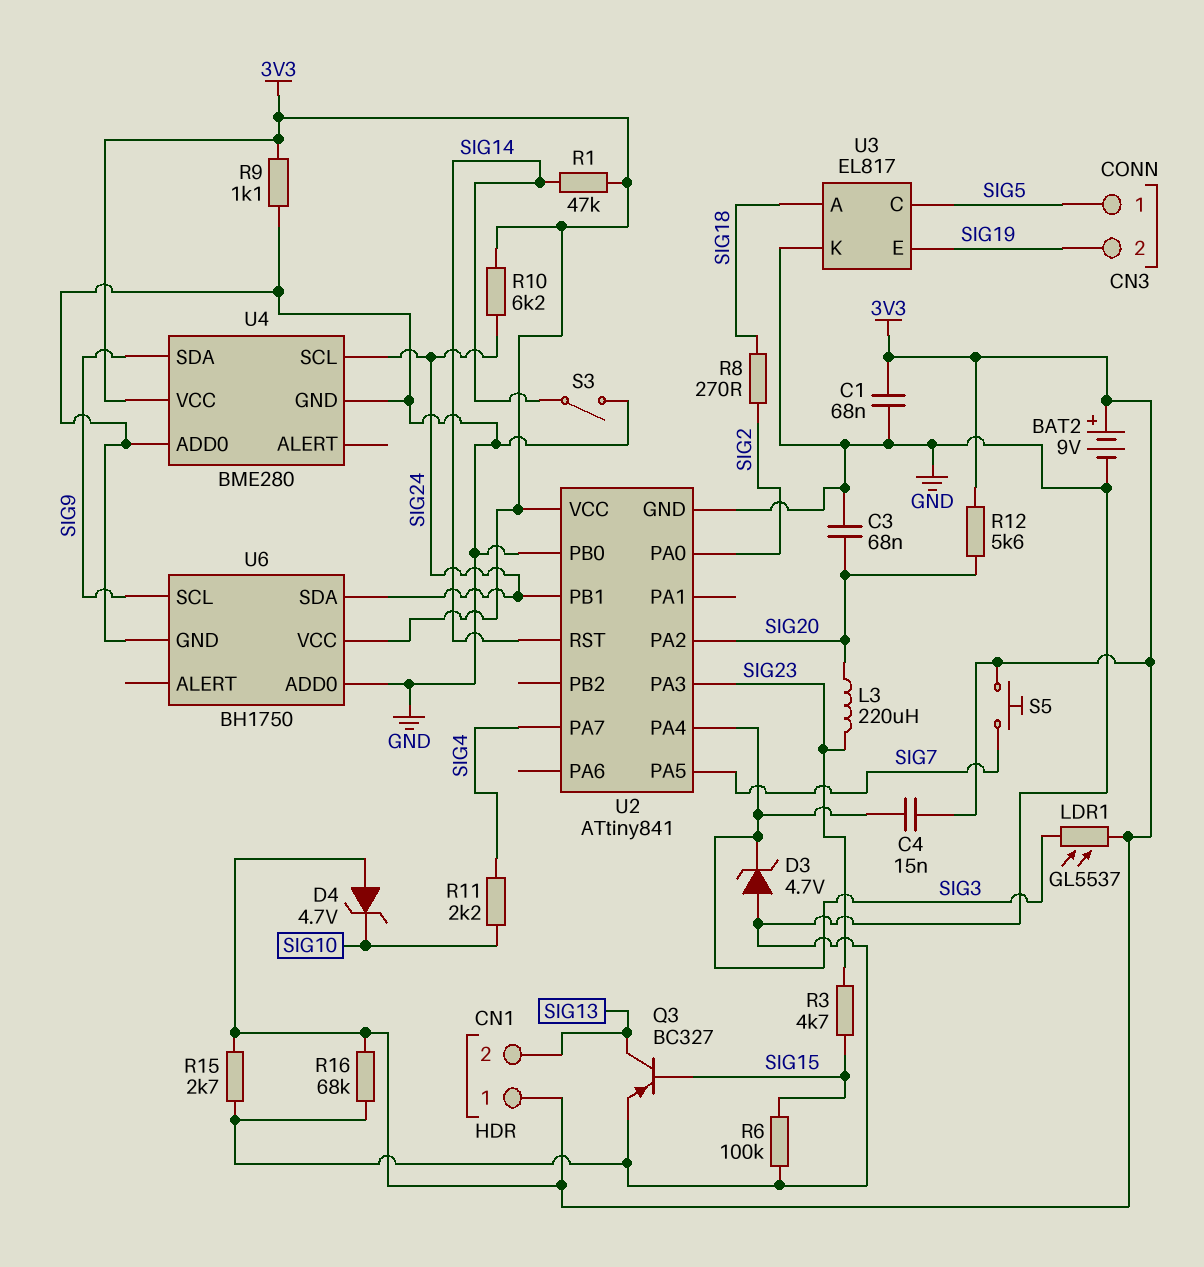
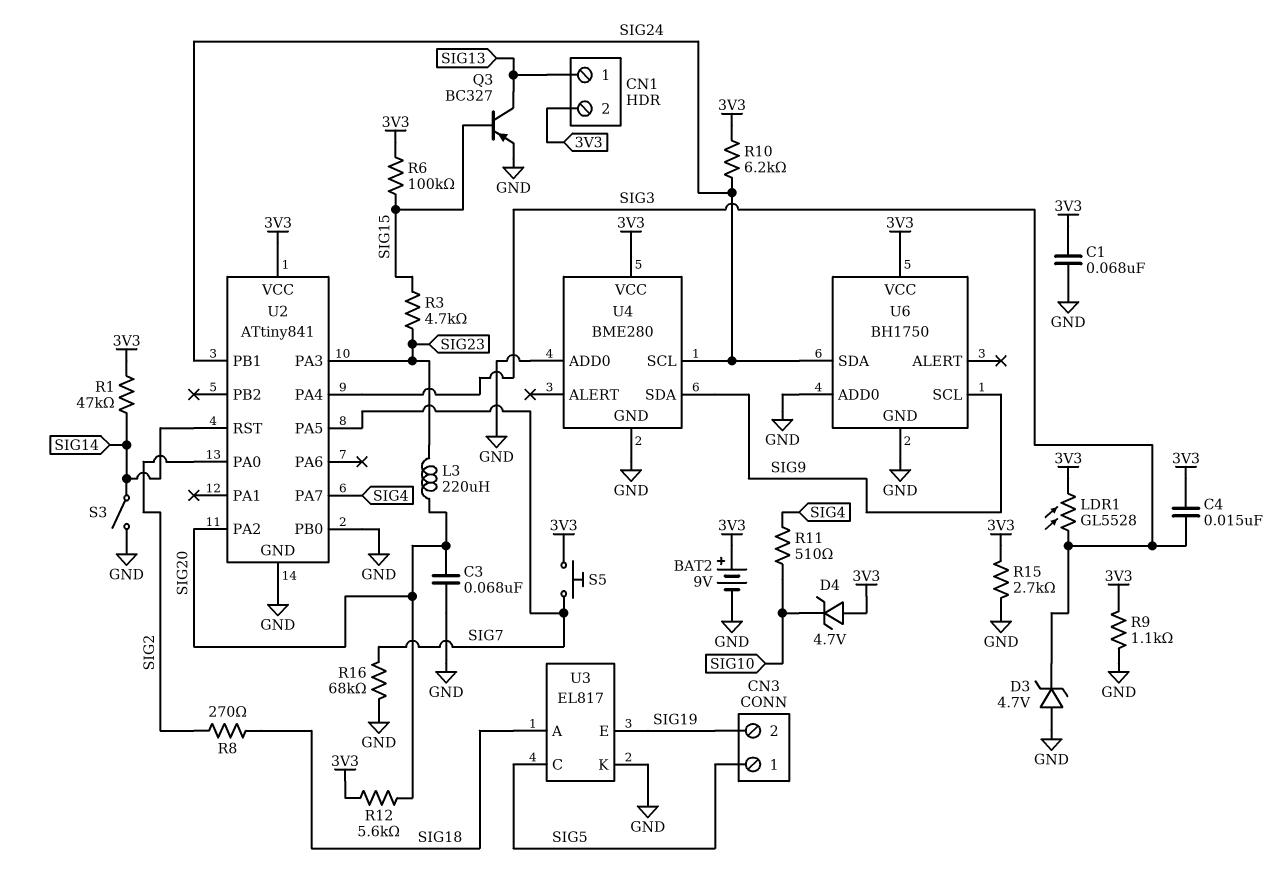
CN1 pin 1: 3V3 -> SIG13
CN1 pin 2: SIG13 -> 3V3
LDR1: GL5537 (3V3, SIG3) -> GL5528 (3V3, SIG3)
R6: 100k (GND, SIG15) -> 100k (3V3, SIG15)
R11: 2.2k (SIG4, SIG10) -> 510 (SIG4, SIG10)
R16: 68k (3V3, GND) -> 68k (GND, SIG7)

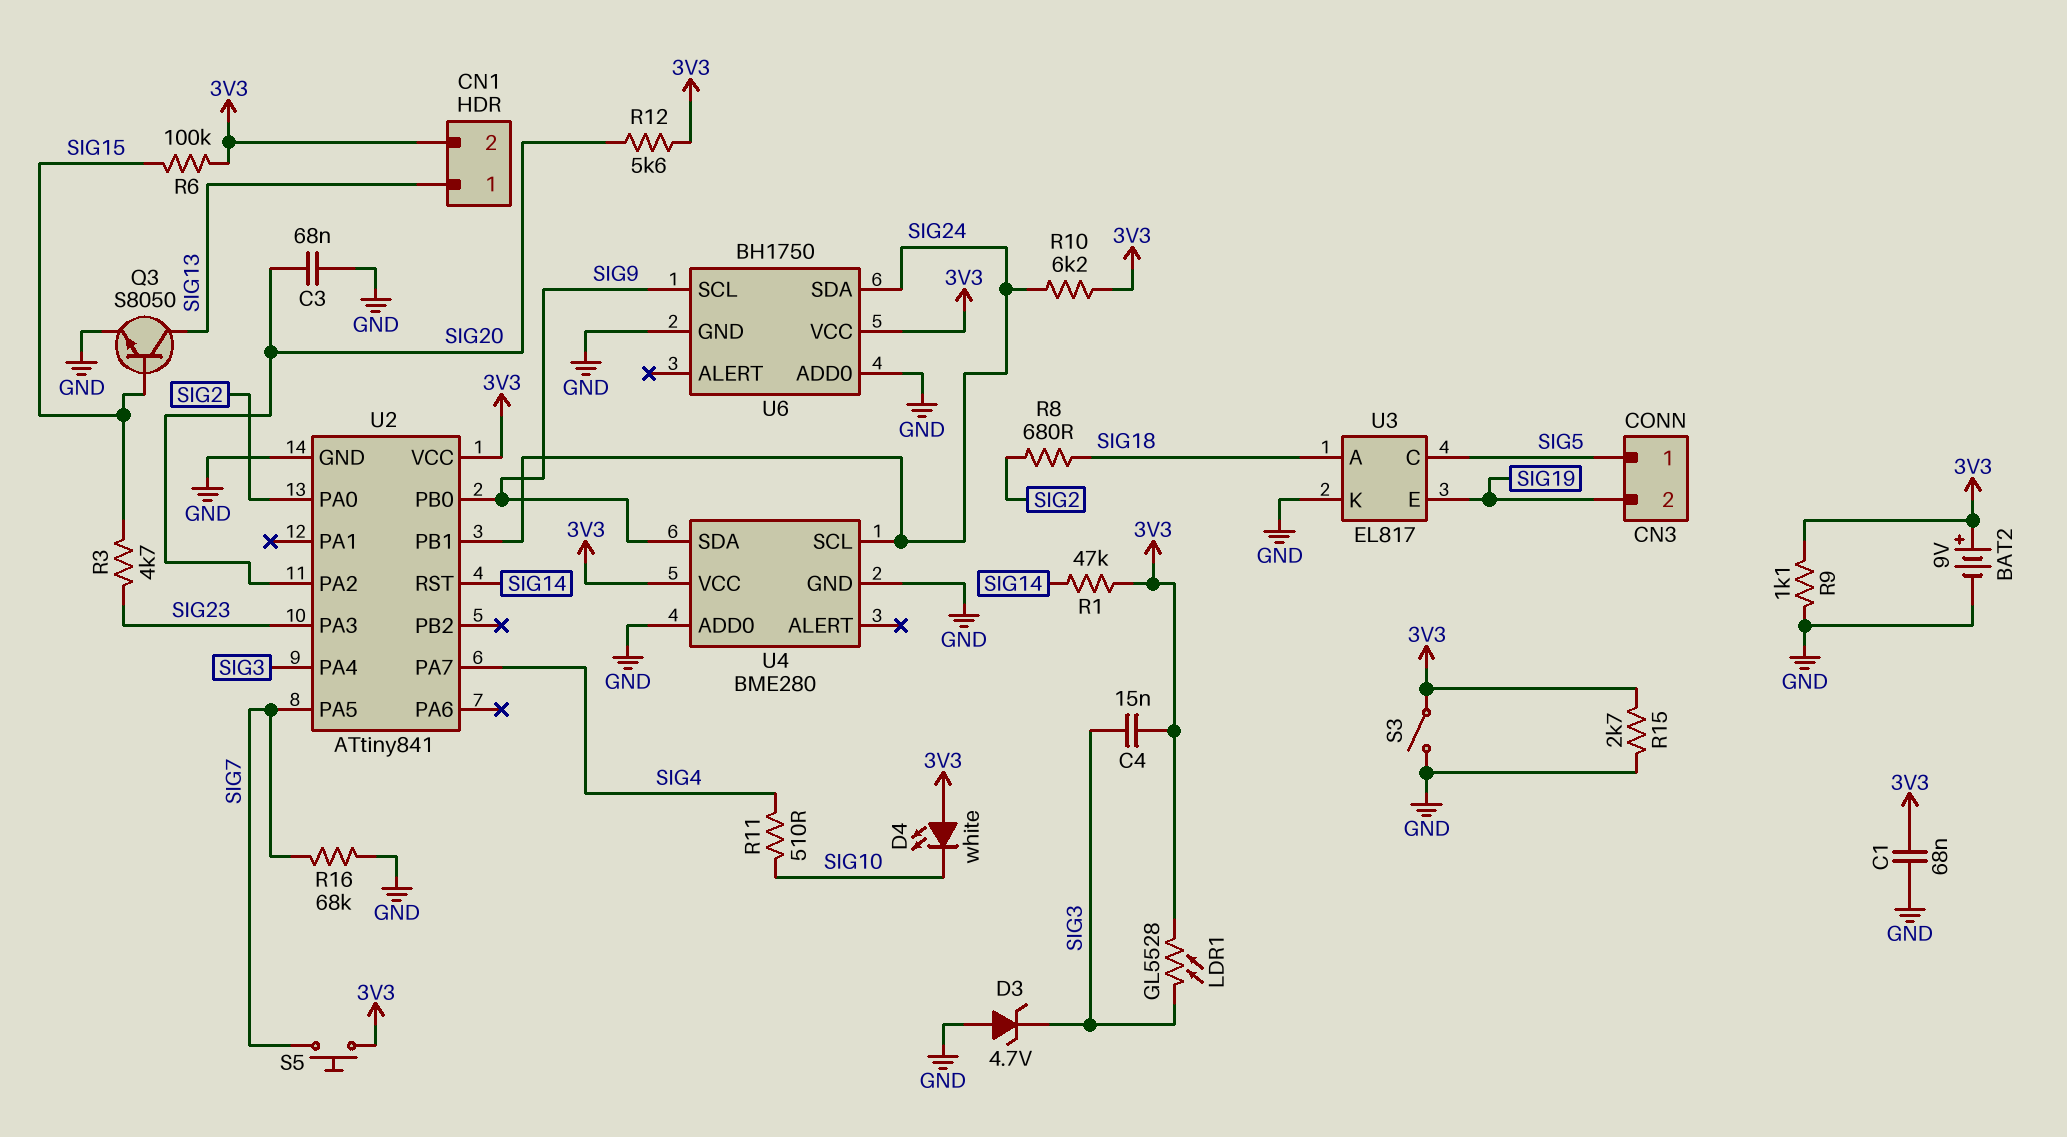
D4: zener 4.7V (A 3V3, K SIG10) -> LED white (A 3V3, K SIG10)
L3: 220uH (SIG20, SIG23) -> none
Q3: PNP BC327 (B SIG15, C SIG13, E GND) -> NPN S8050 (B SIG15, C SIG13, E GND)
R8: 270 (SIG2, SIG18) -> 680 (SIG2, SIG18)
S3: switch (GND, SIG14) -> switch (3V3, GND)
U2 pin PB0: GND -> SIG9

